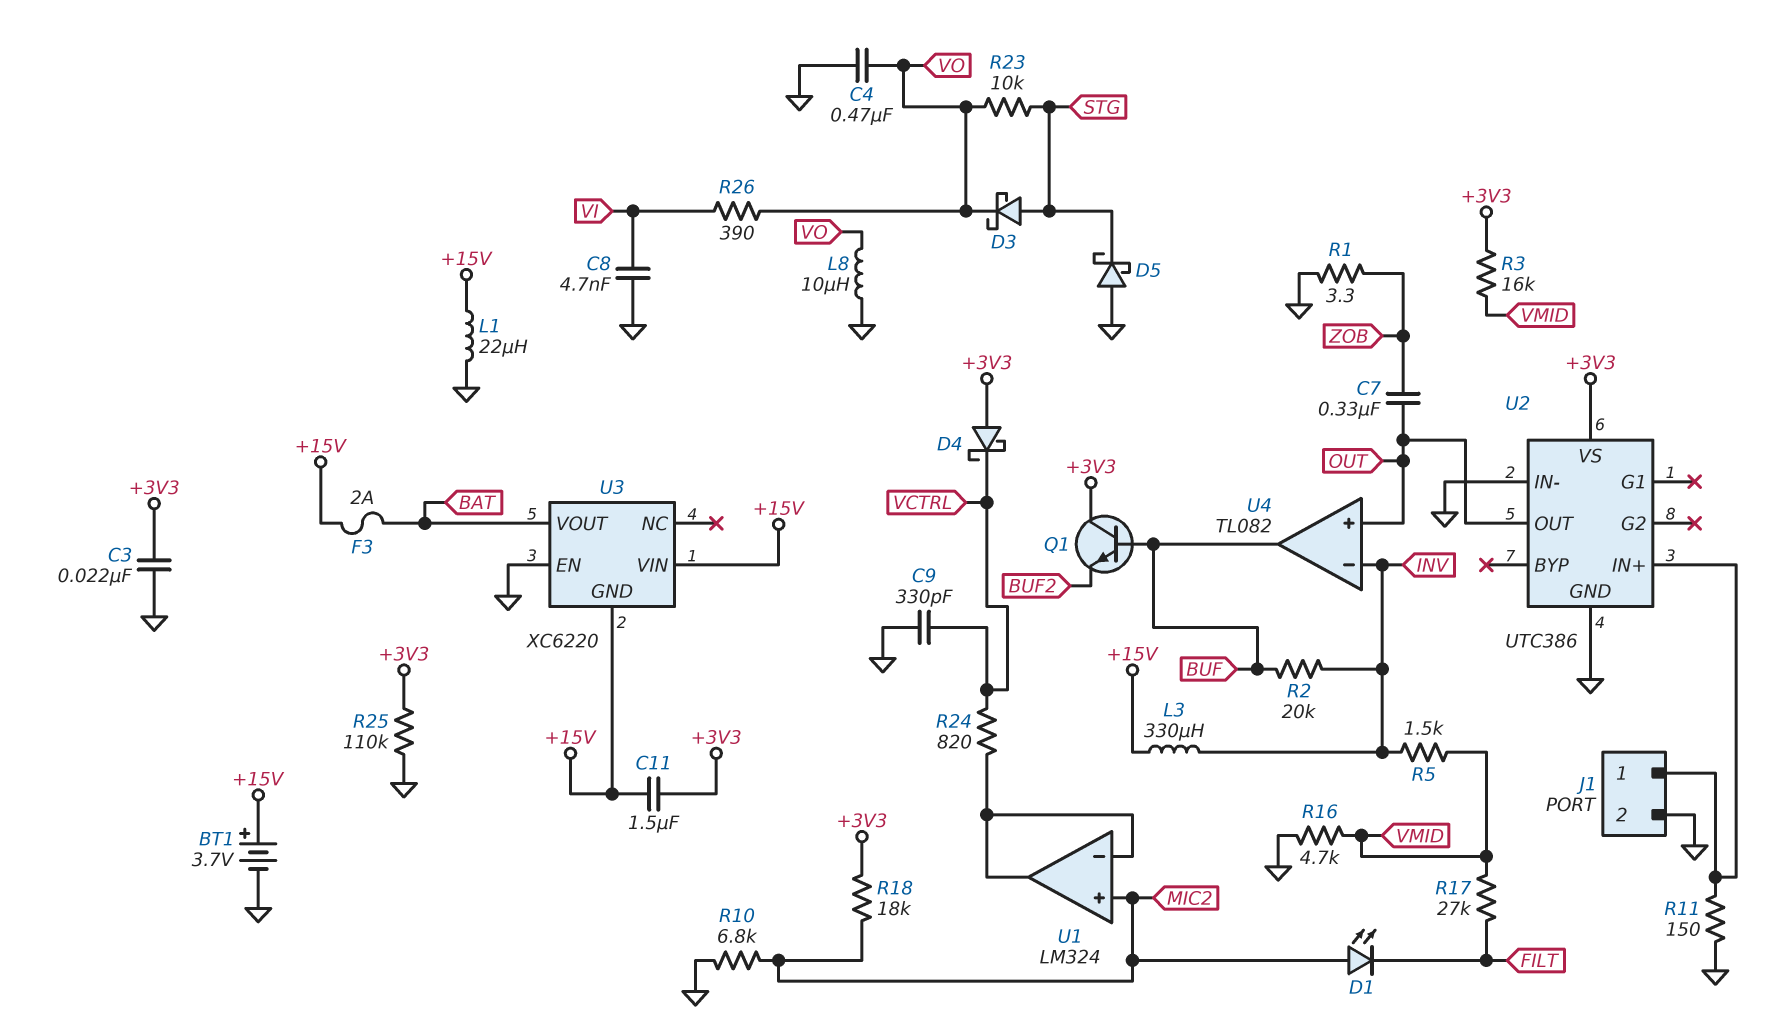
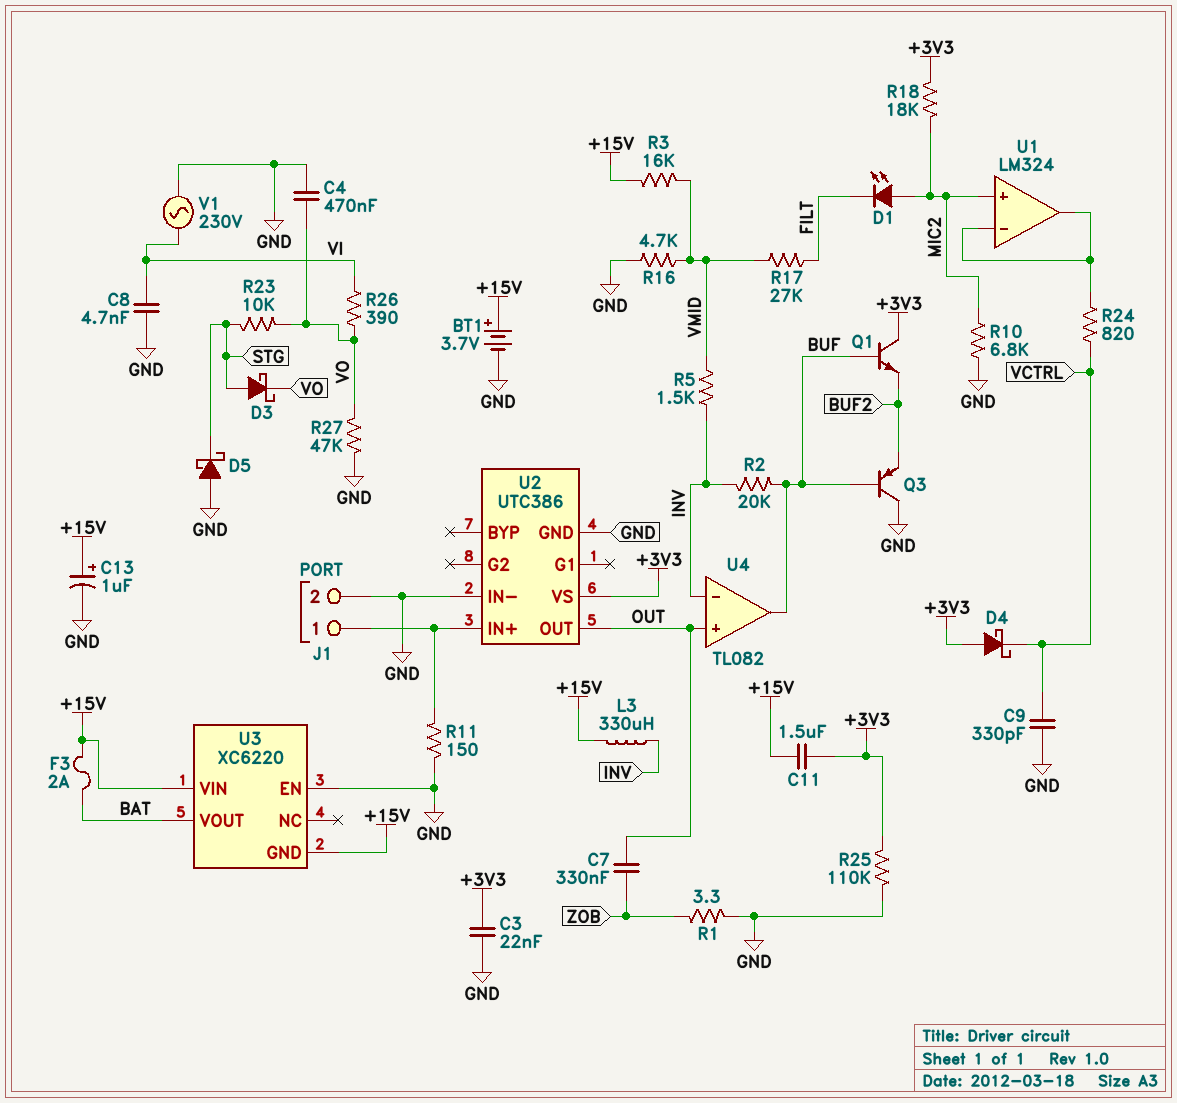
C13: none -> 1uF (plus +15V, minus GND)
L1: 22uH (+15V, GND) -> none
L8: 10uH (GND, VO) -> none
Q3: none -> PNP (B BUF, C GND, E BUF2)
R3: 16k (+3V3, VMID) -> 16k (+15V, VMID)
R27: none -> 47k (GND, VO)
V1: none -> AC 230V (GND, VI)

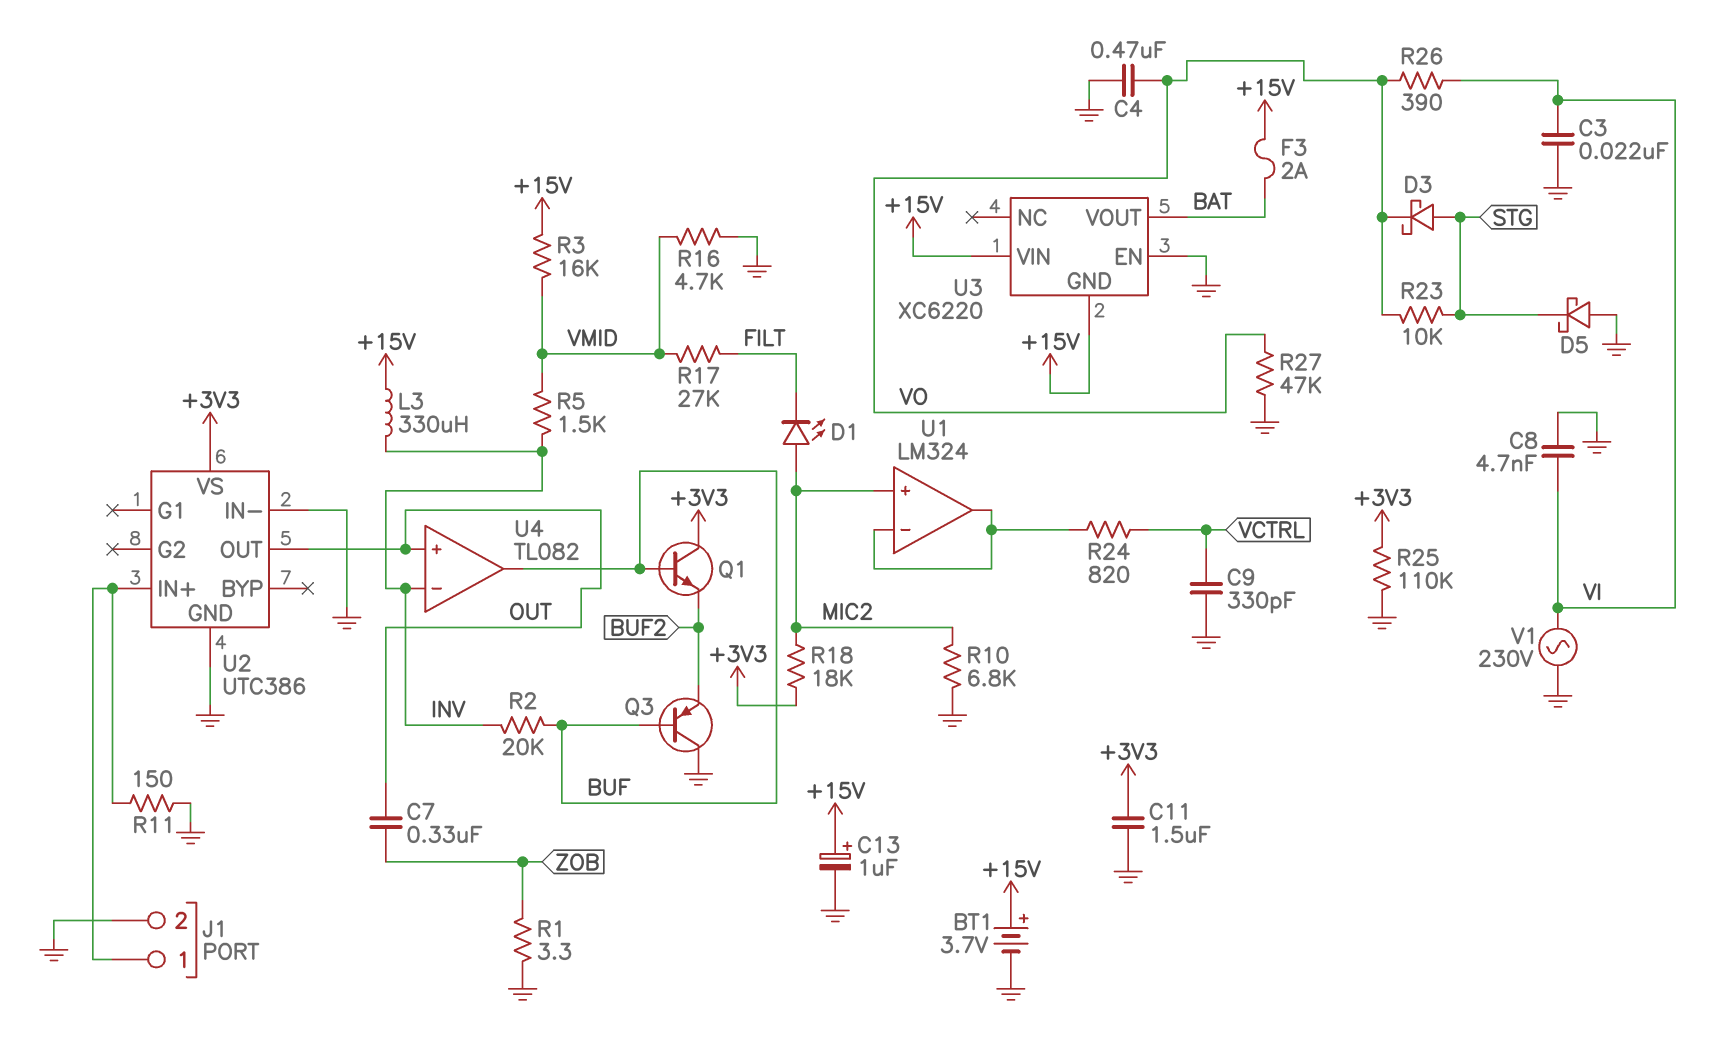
C3: 22nF (+3V3, GND) -> 22nF (GND, VI)
C11: 1.5uF (+3V3, +15V) -> 1.5uF (+3V3, GND)
D4: schottky (A +3V3, K VCTRL) -> none

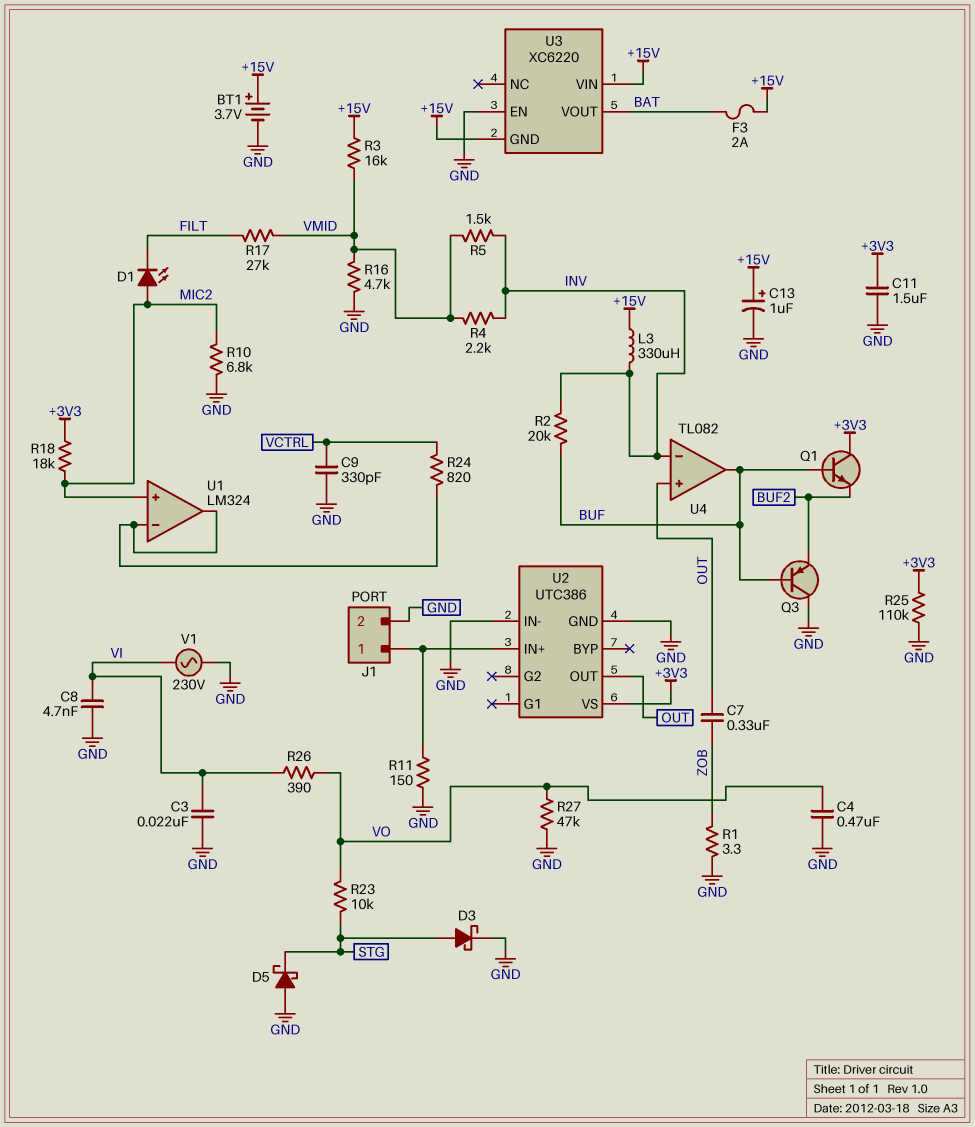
D3: schottky (A STG, K VO) -> schottky (A STG, K GND)
R4: none -> 2.2k (INV, VMID)

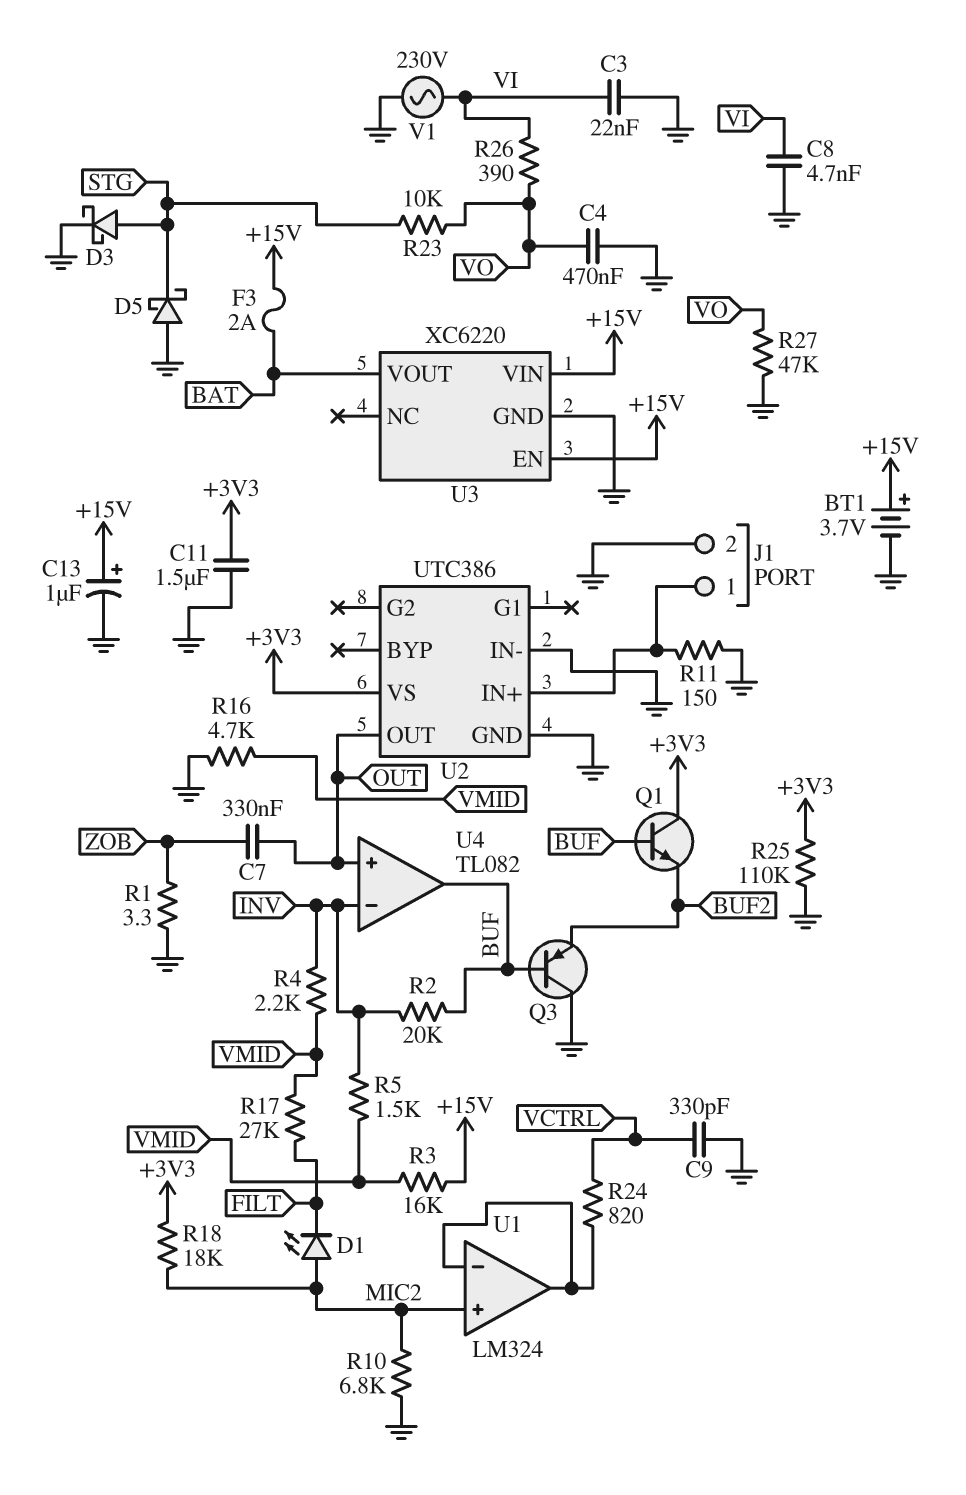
L3: 330uH (+15V, INV) -> none
U3 pin EN: GND -> +15V
U3 pin GND: +15V -> GND

